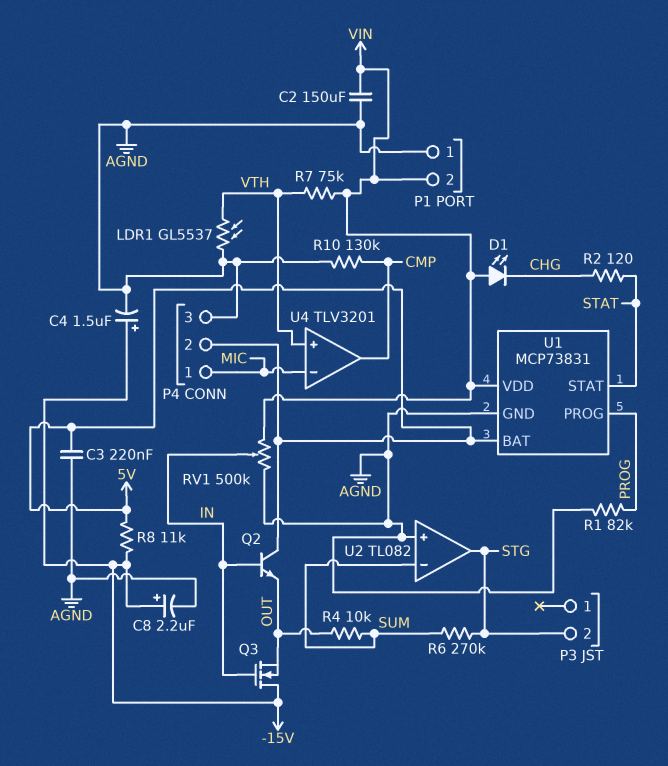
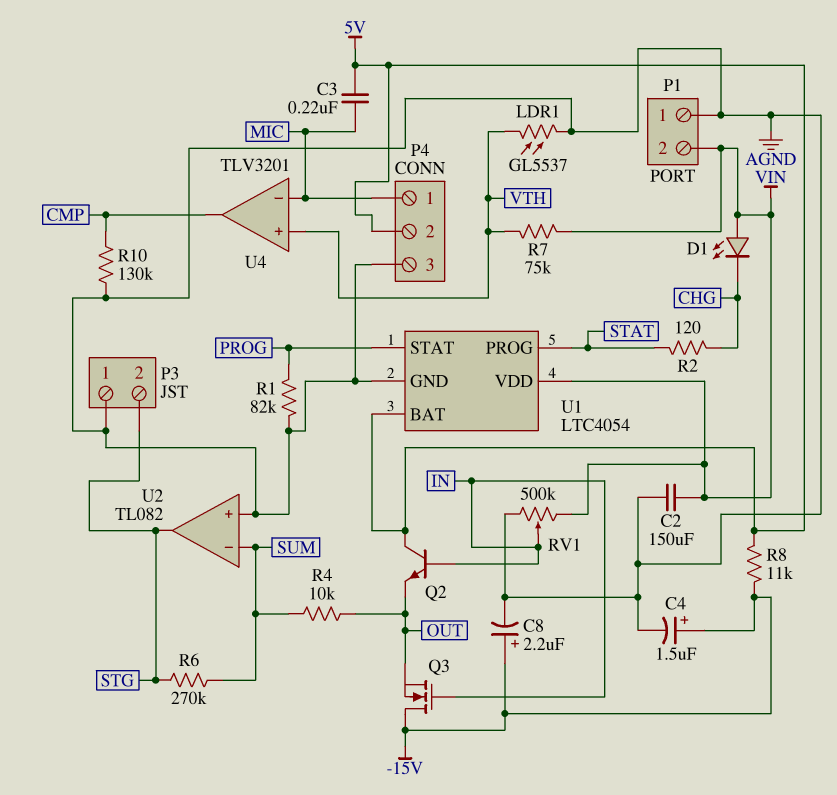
C3: 220nF (5V, AGND) -> 220nF (5V, MIC)
P3 pin 1: none -> AGND
U1: MCP73831 -> LTC4054
U1 pin PROG: PROG -> STAT
U1 pin STAT: STAT -> PROG

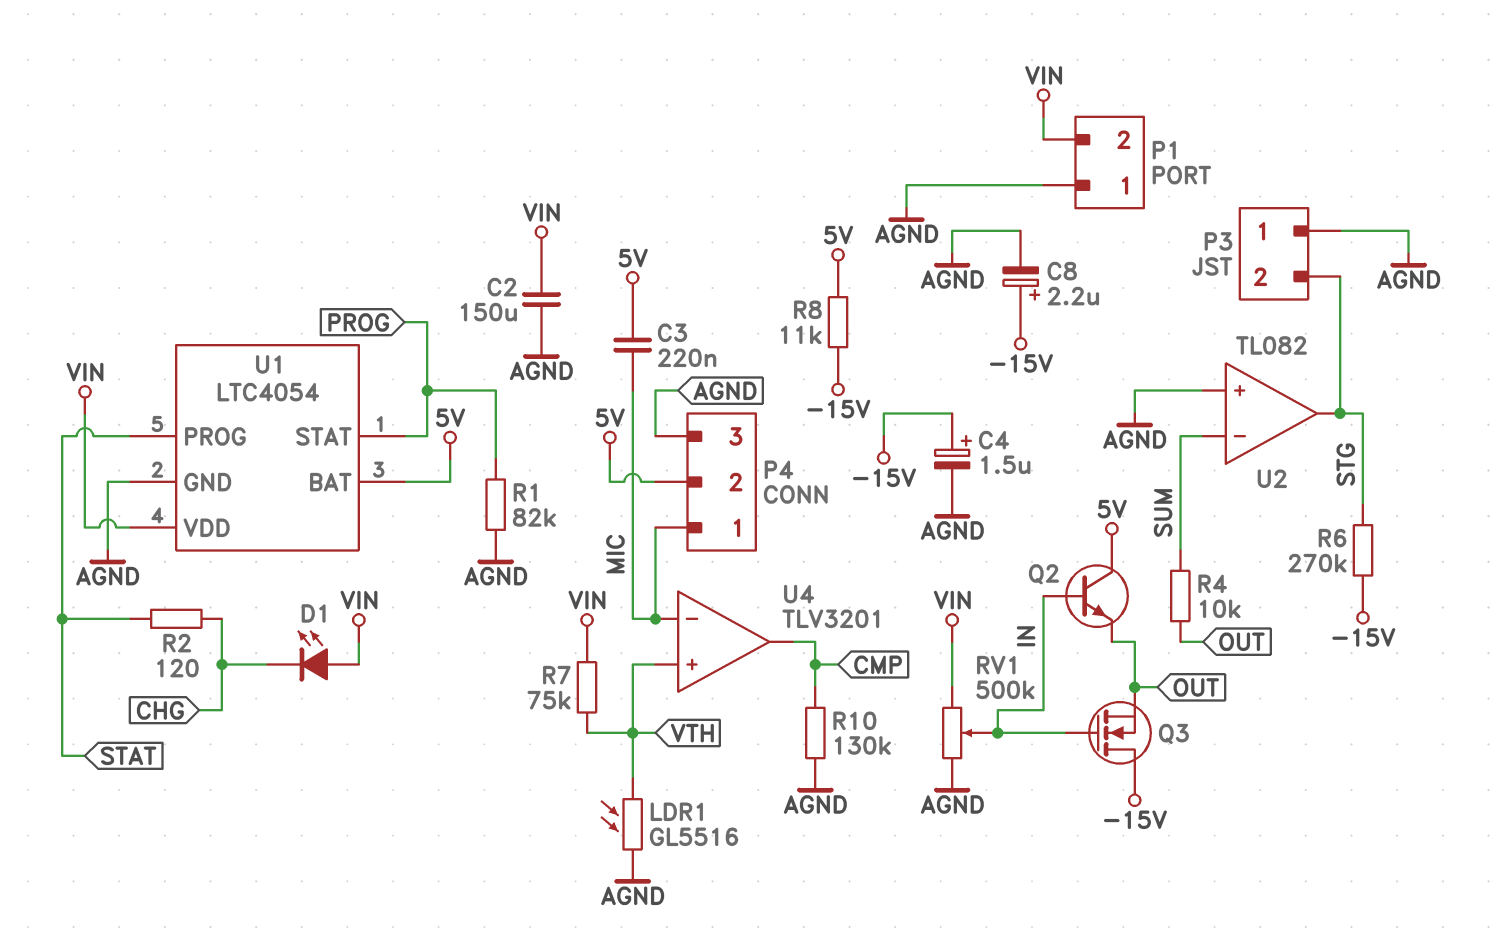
LDR1: GL5537 (AGND, VTH) -> GL5516 (AGND, VTH)
R6: 270k (STG, SUM) -> 270k (-15V, STG)

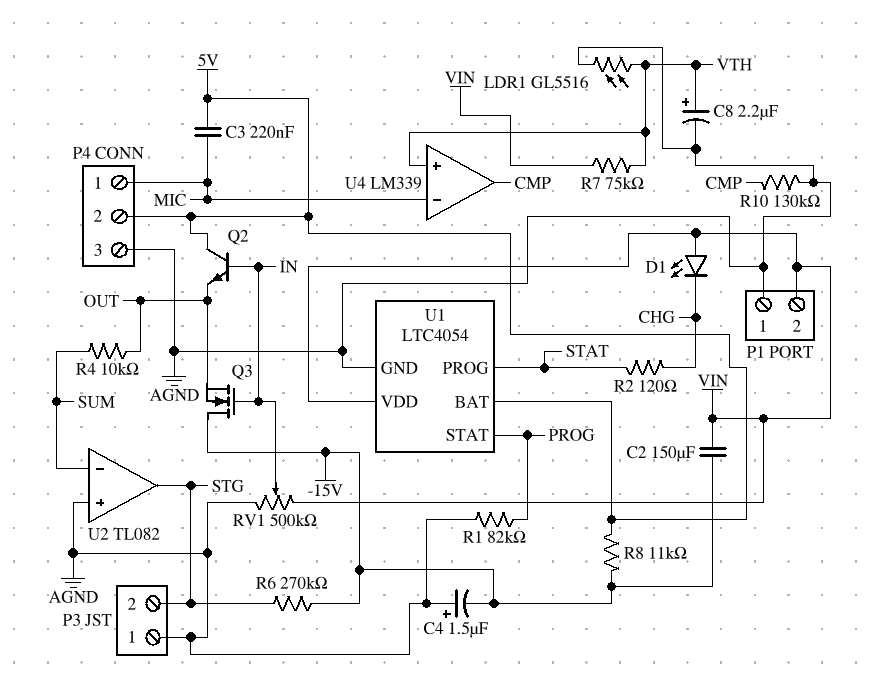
C2: 150uF (AGND, VIN) -> 150uF (-15V, VIN)
C4: 1.5uF (plus -15V, minus AGND) -> 1.5uF (plus AGND, minus -15V)
C8: 2.2uF (plus -15V, minus AGND) -> 2.2uF (plus VTH, minus AGND)
U4: TLV3201 -> LM339

